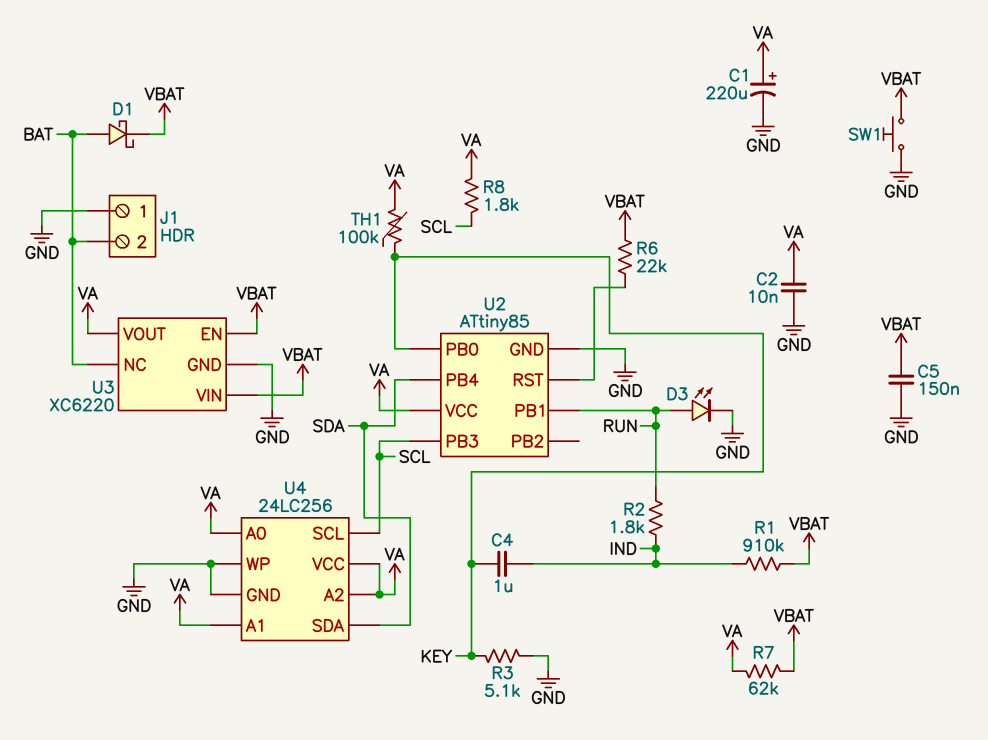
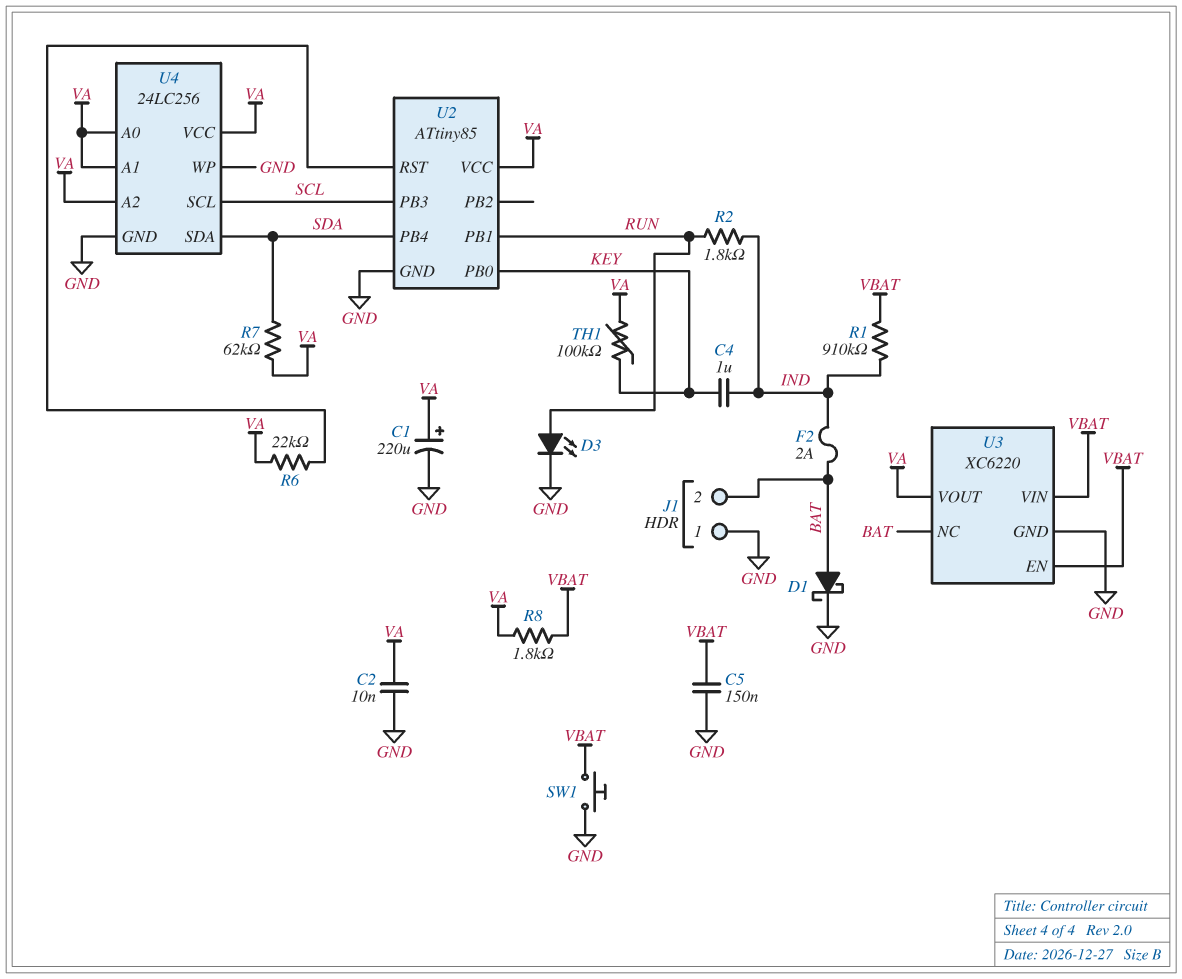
D1: schottky (A BAT, K VBAT) -> schottky (A BAT, K GND)
F2: none -> 2A (BAT, IND)
R3: 5.1k (GND, KEY) -> none
R6: 22k (U2/RST, VBAT) -> 22k (U2/RST, VA)
R7: 62k (VA, VBAT) -> 62k (SDA, VA)
R8: 1.8k (SCL, VA) -> 1.8k (VA, VBAT)

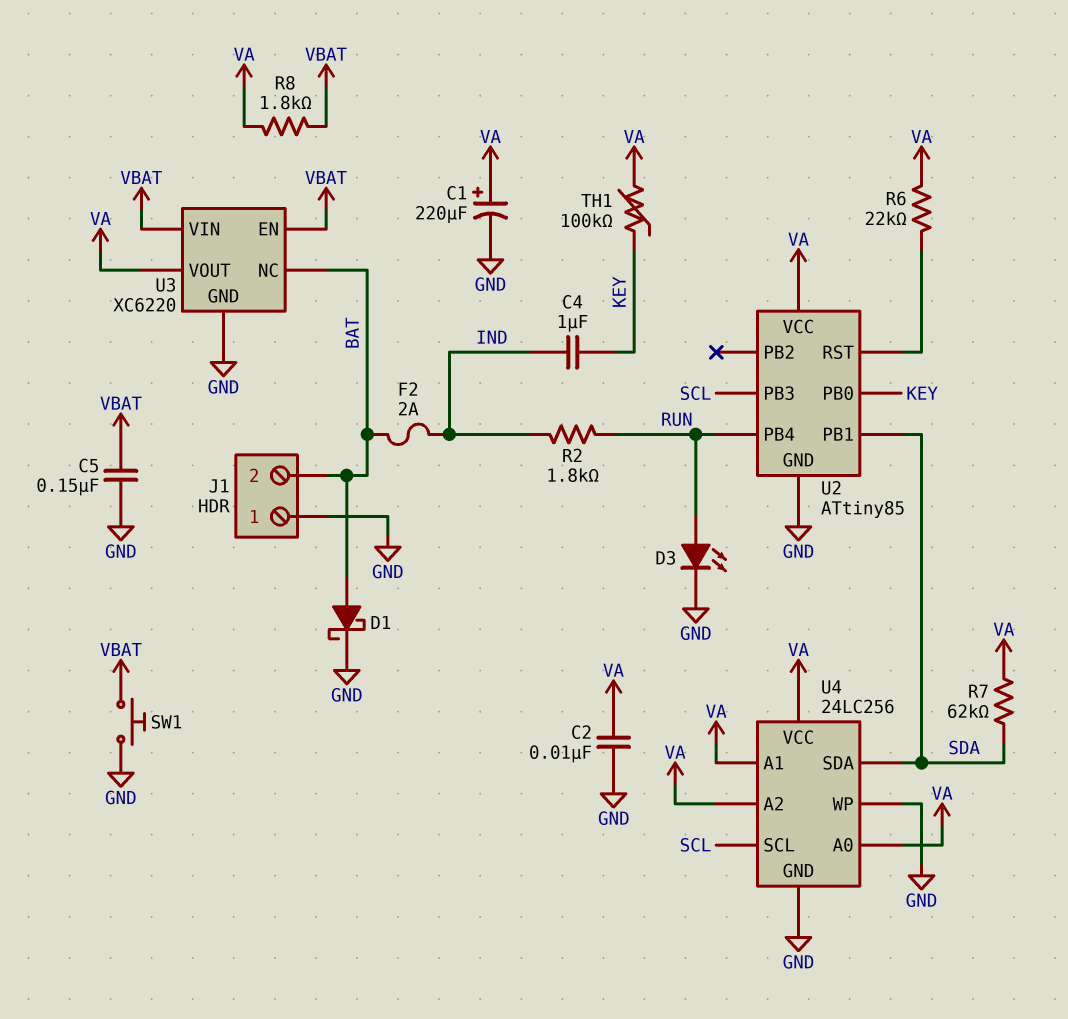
R1: 910k (IND, VBAT) -> none
U2 pin PB1: RUN -> SDA
U2 pin PB4: SDA -> RUN

